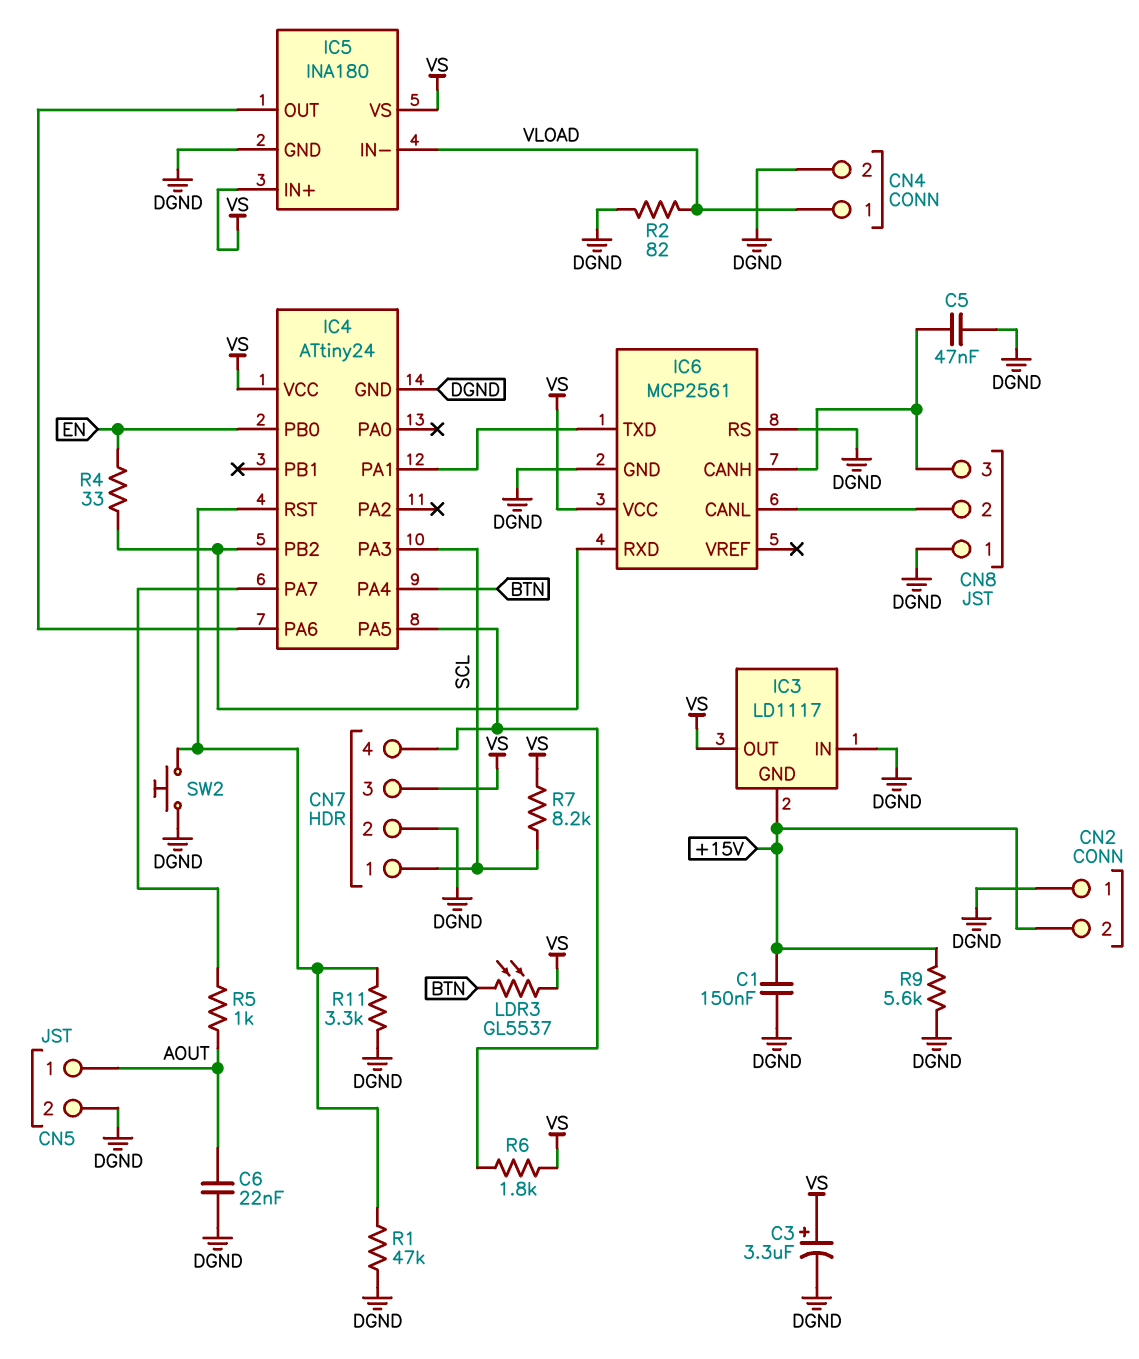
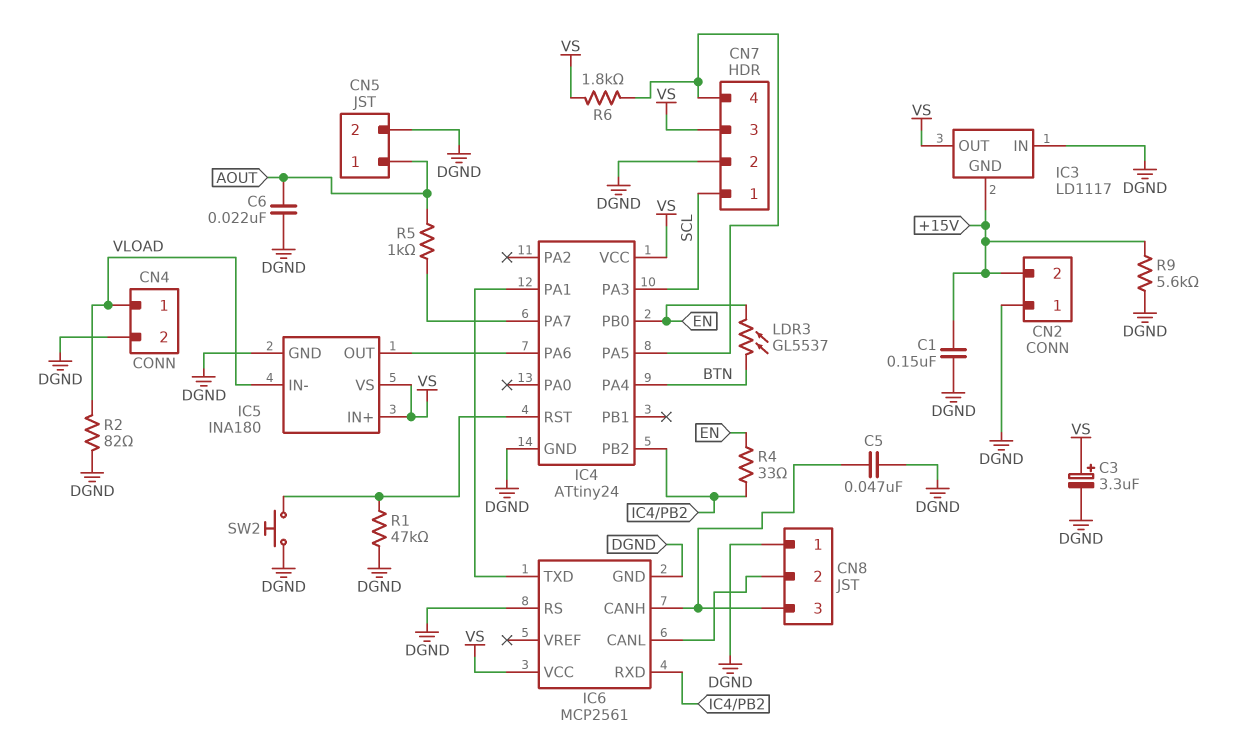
LDR3: GL5537 (BTN, VS) -> GL5537 (BTN, EN)
R7: 8.2k (SCL, VS) -> none
R11: 3.3k (DGND, IC4/RST) -> none

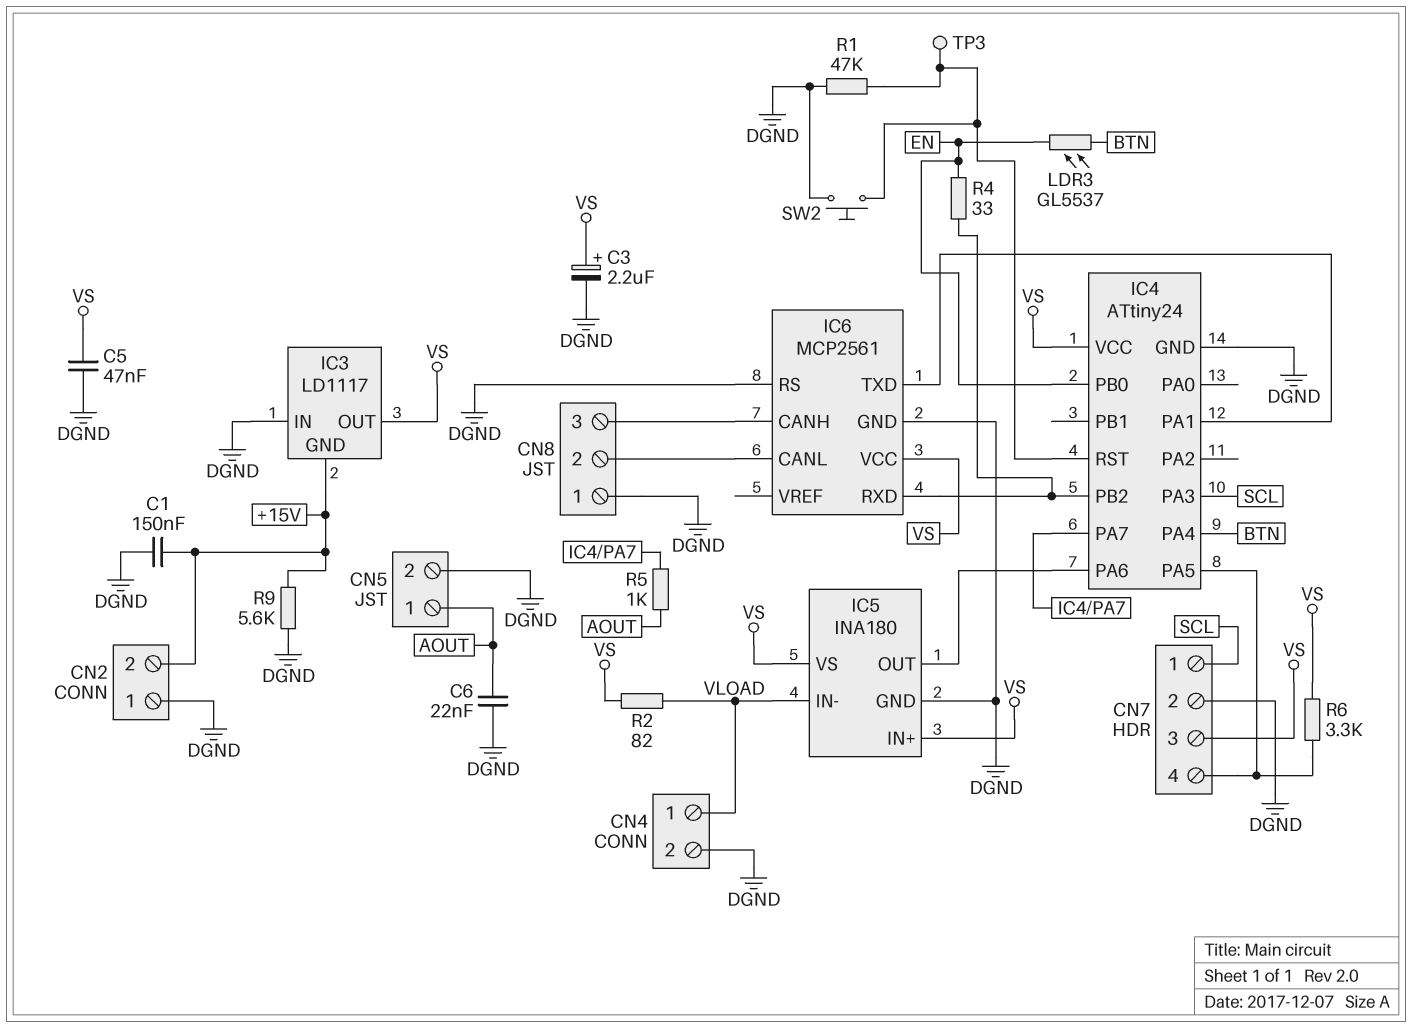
C3: 3.3uF (plus VS, minus DGND) -> 2.2uF (plus VS, minus DGND)
C5: 47nF (CN8/3, DGND) -> 47nF (DGND, VS)
R2: 82 (DGND, VLOAD) -> 82 (VLOAD, VS)
R6: 1.8k (CN7/4, VS) -> 3.3k (CN7/4, VS)
TP3: none -> test point (IC4/RST)

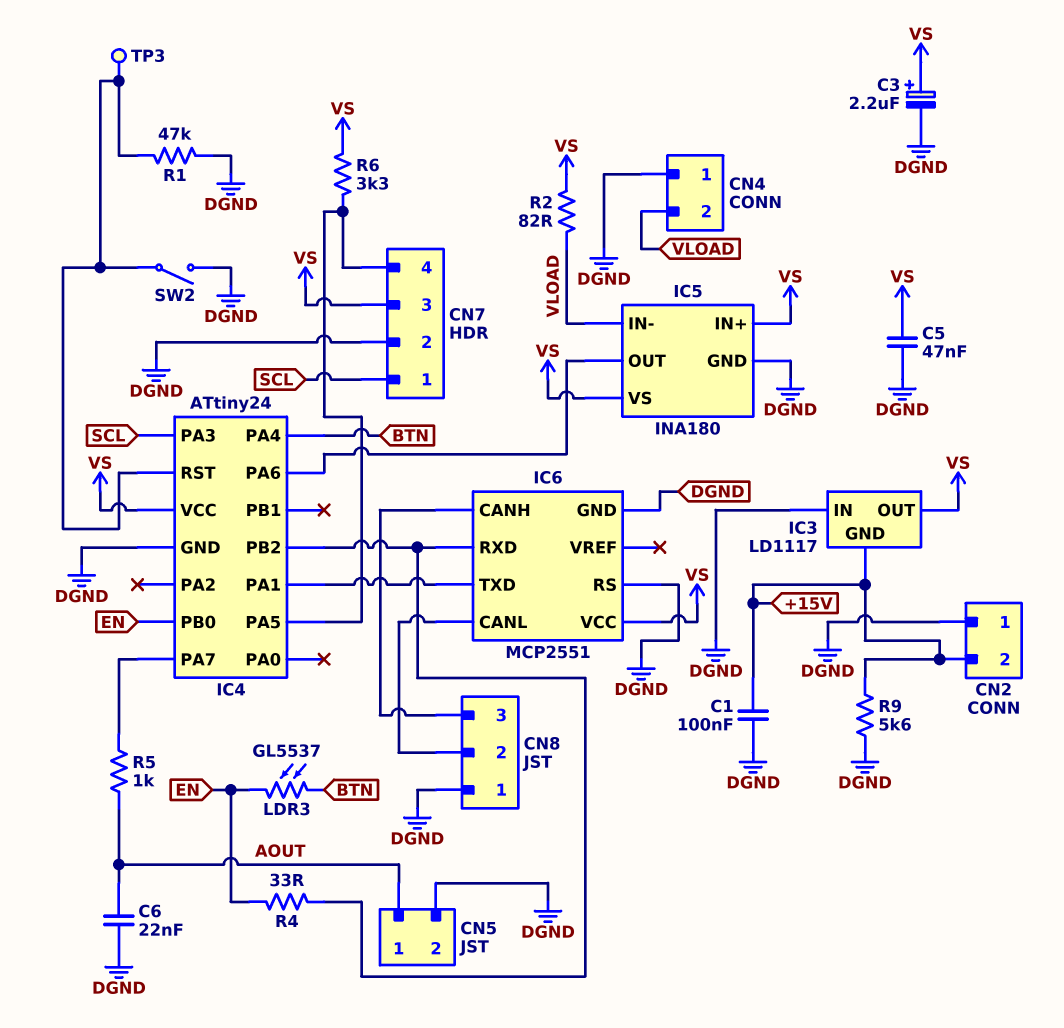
C1: 150nF (+15V, DGND) -> 100nF (+15V, DGND)
CN4 pin 1: VLOAD -> DGND
CN4 pin 2: DGND -> VLOAD
IC6: MCP2561 -> MCP2551
SW2: button (DGND, IC4/RST) -> switch (DGND, IC4/RST)

